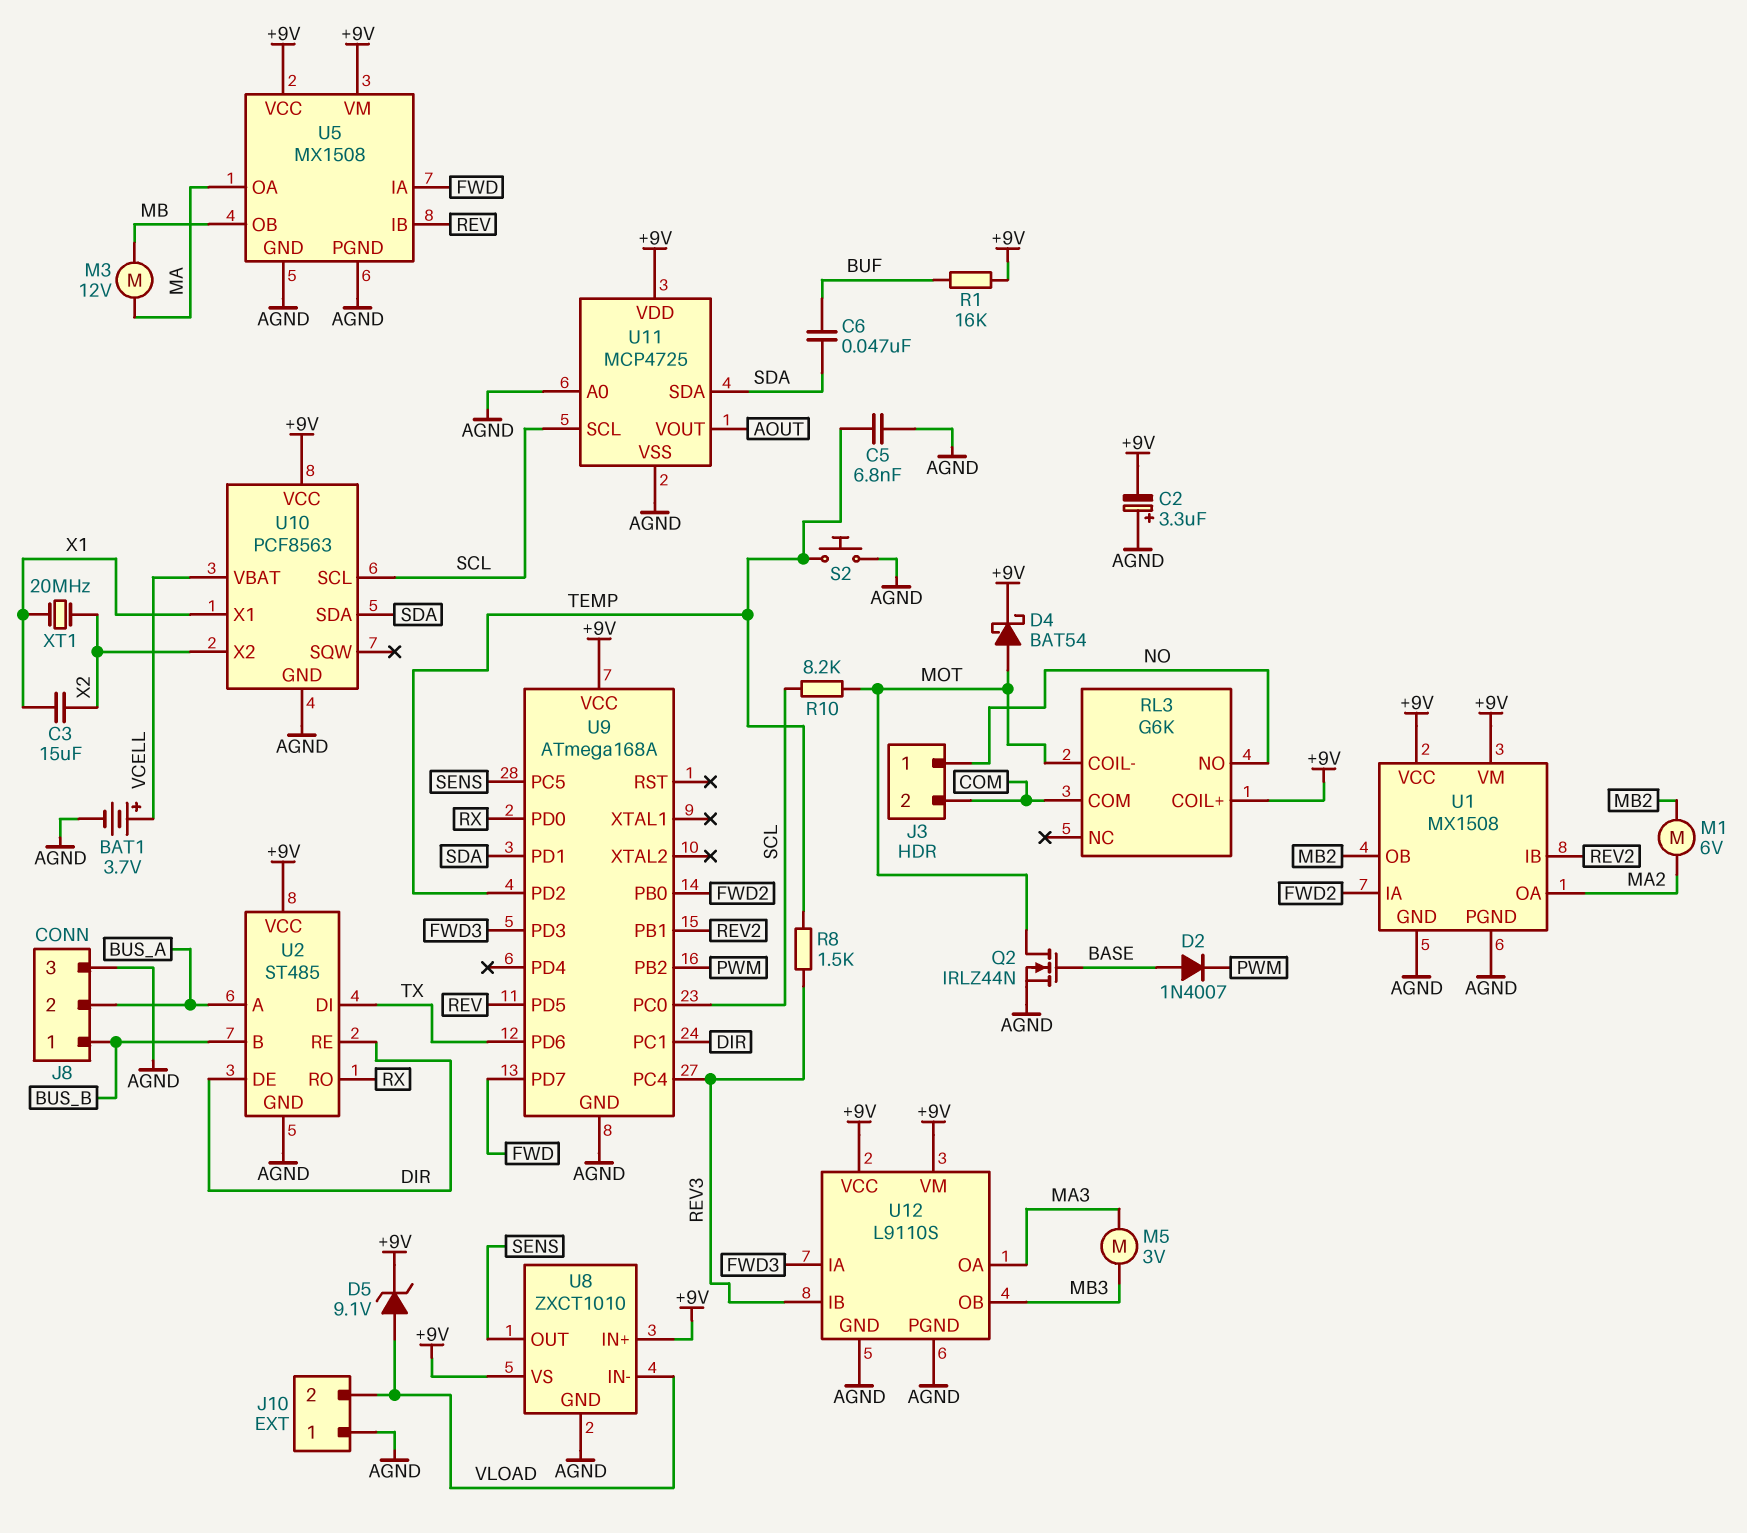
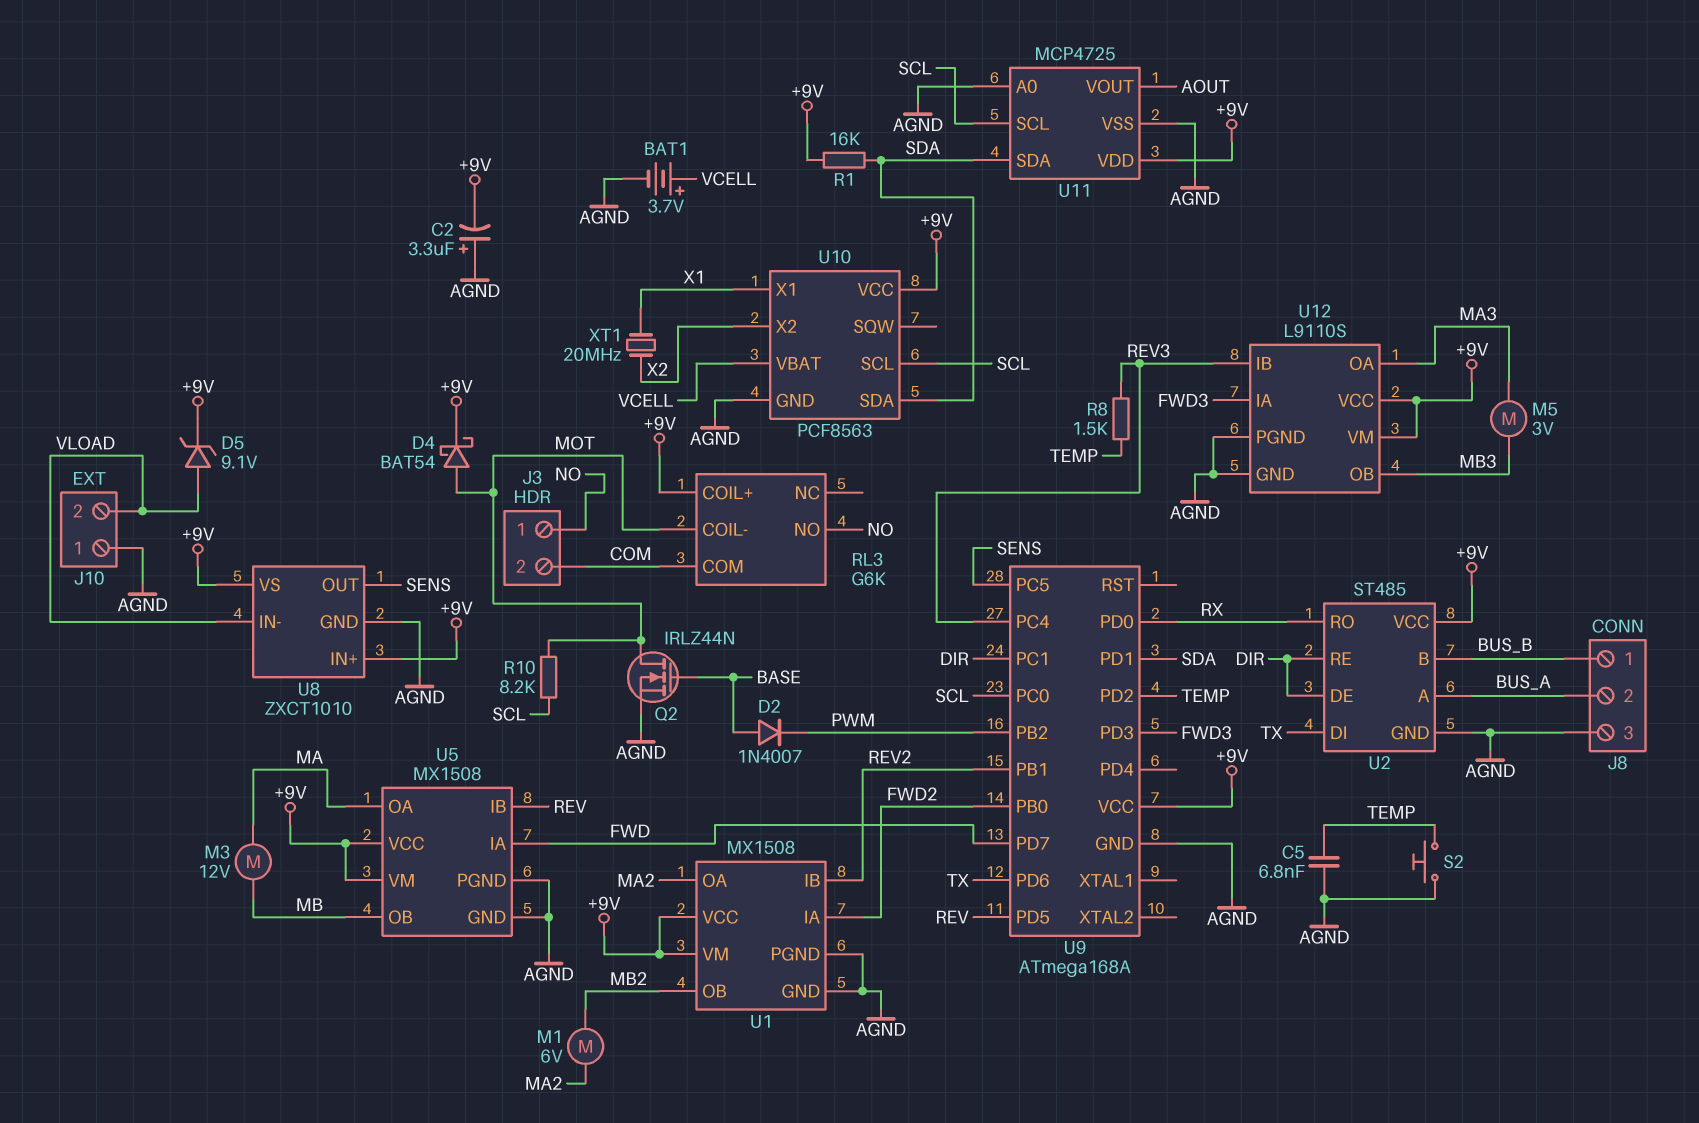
C3: 15uF (X1, X2) -> none
C6: 47nF (BUF, SDA) -> none
R1: 16k (+9V, BUF) -> 16k (+9V, SDA)

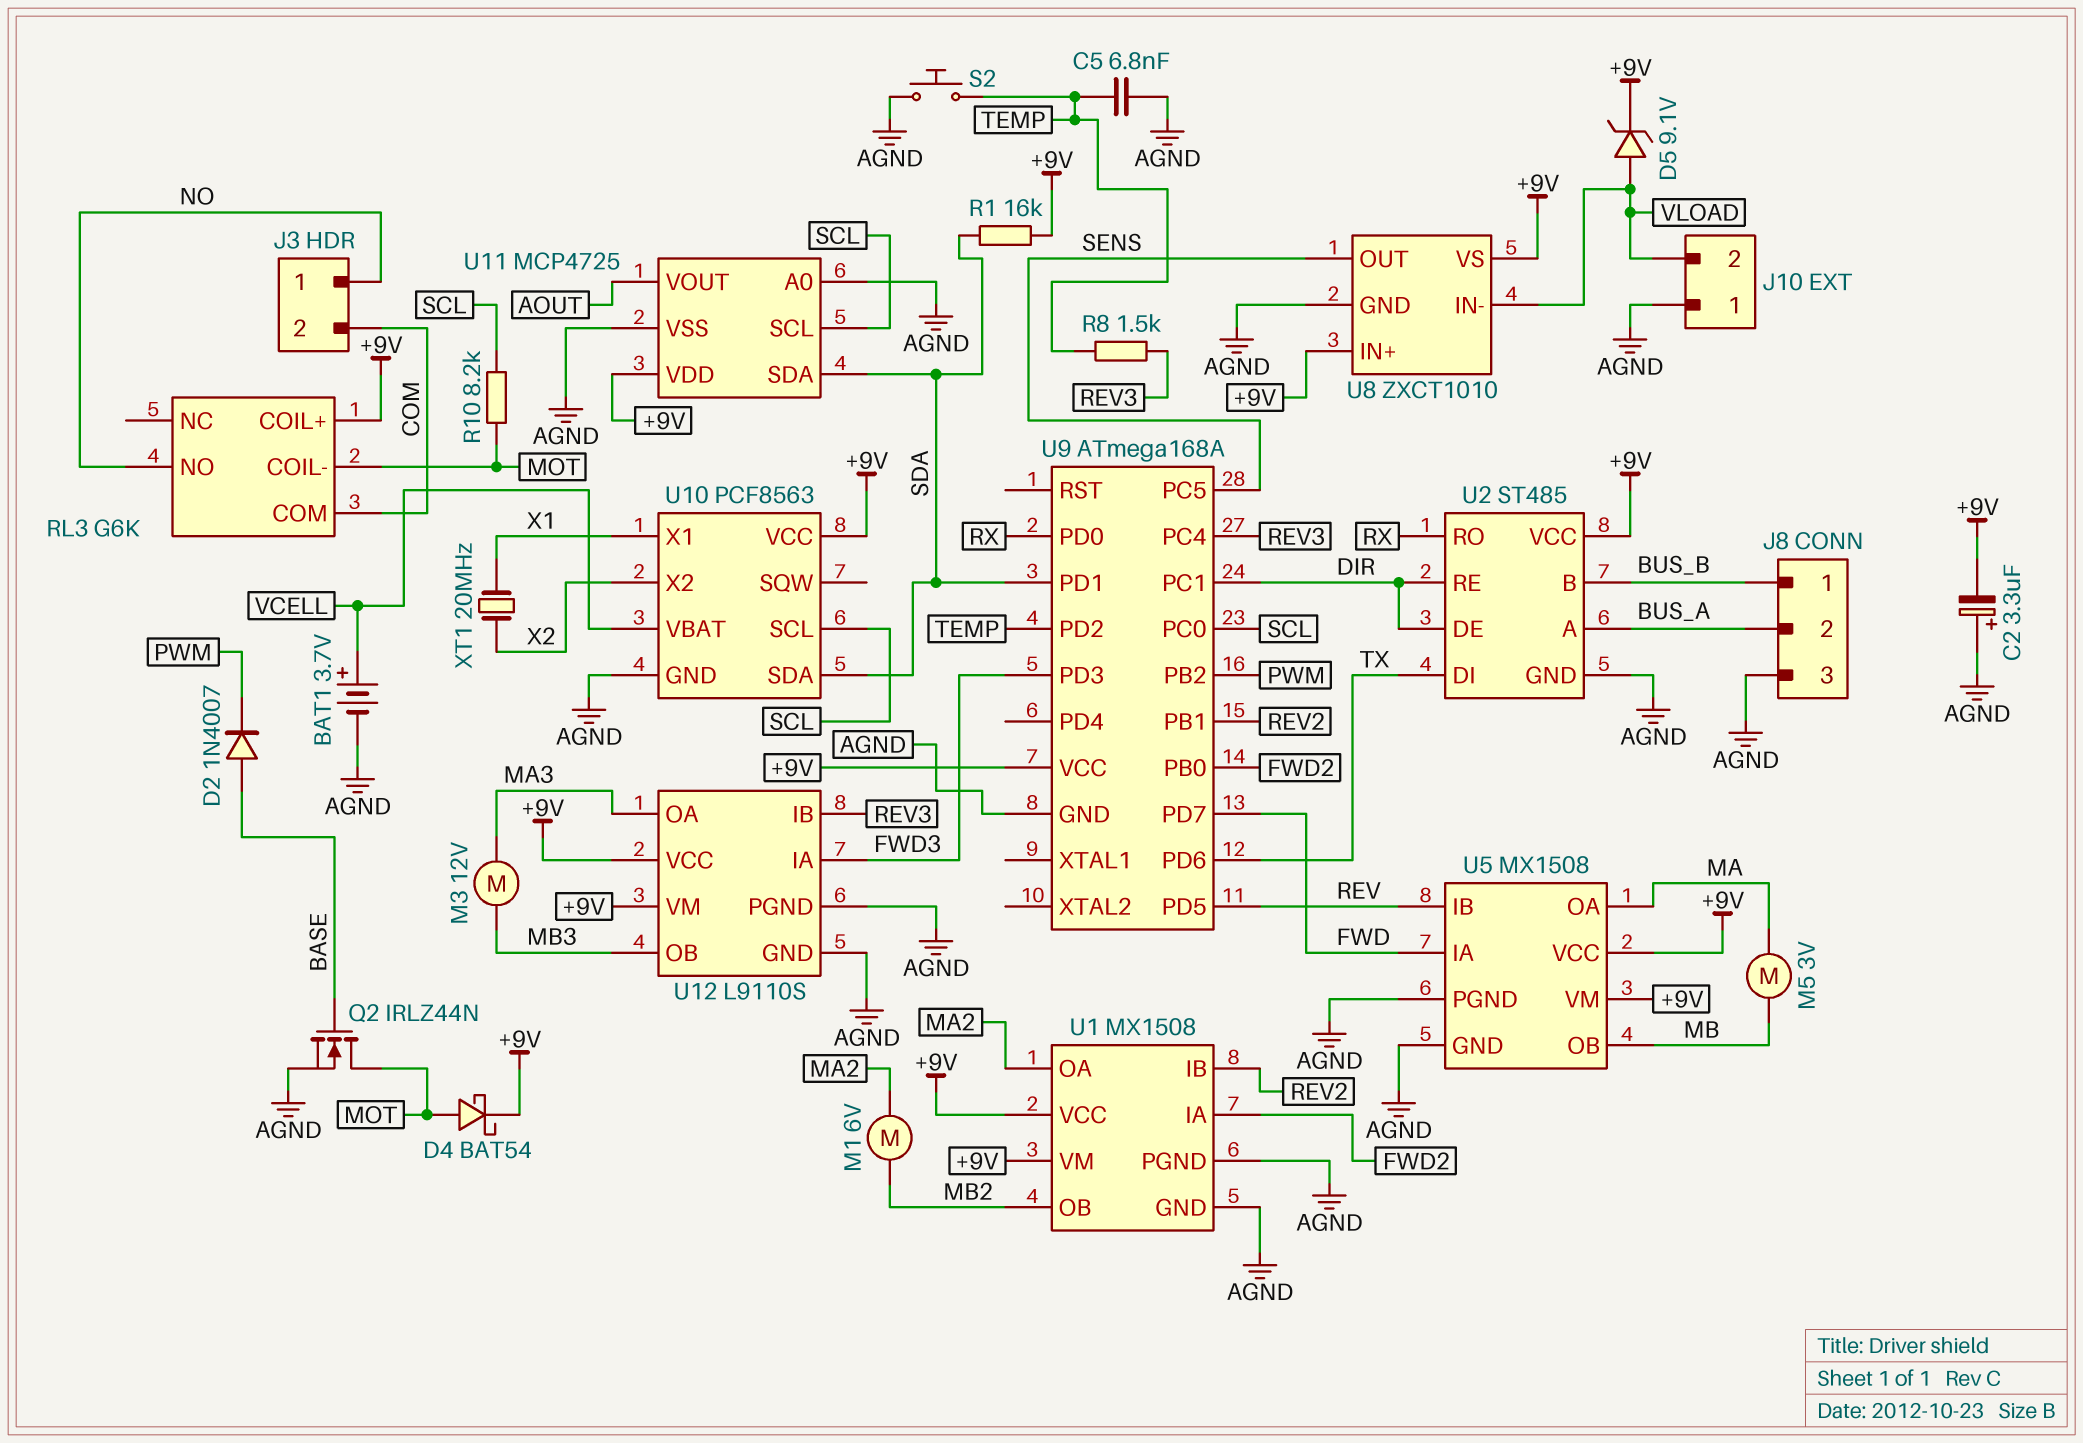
M3: motor 12V (MA, MB) -> motor 12V (MA3, MB3)
M5: motor 3V (MA3, MB3) -> motor 3V (MA, MB)

